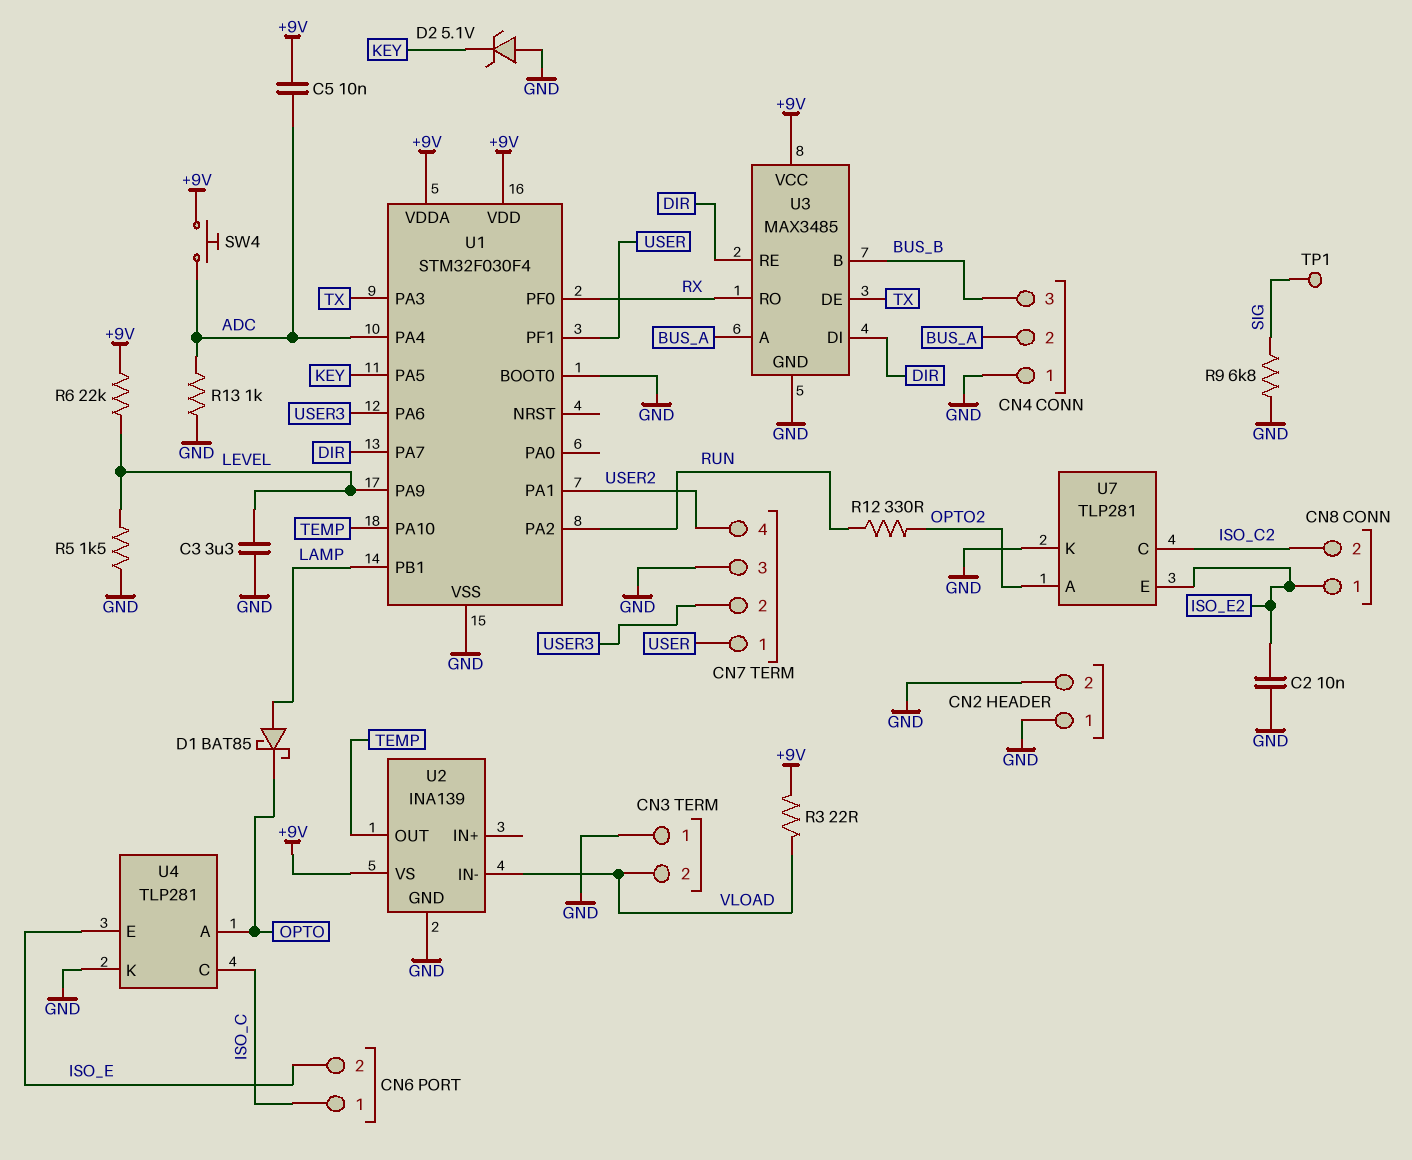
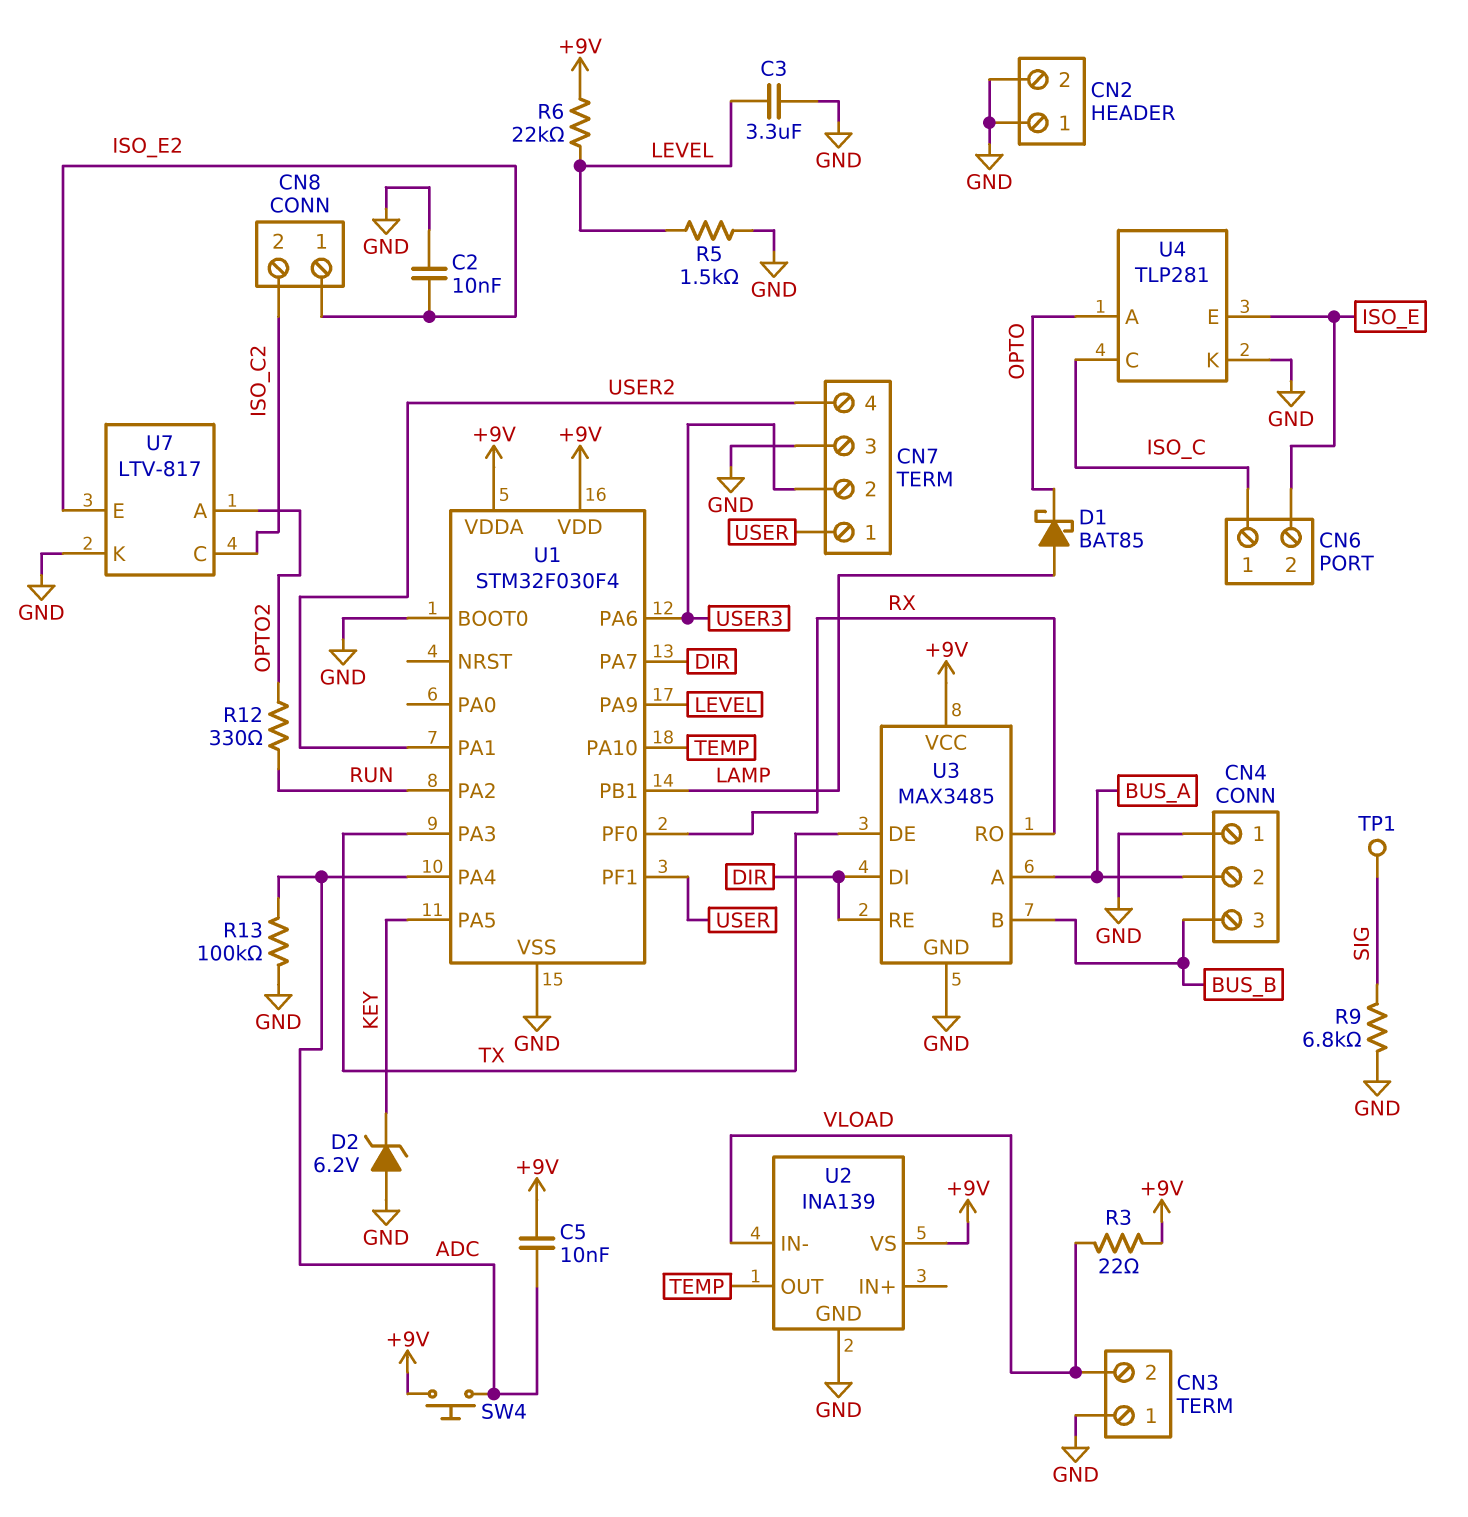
D2: zener 5.1V (A GND, K KEY) -> zener 6.2V (A GND, K KEY)
R13: 1k (ADC, GND) -> 100k (ADC, GND)
U7: TLP281 -> LTV-817

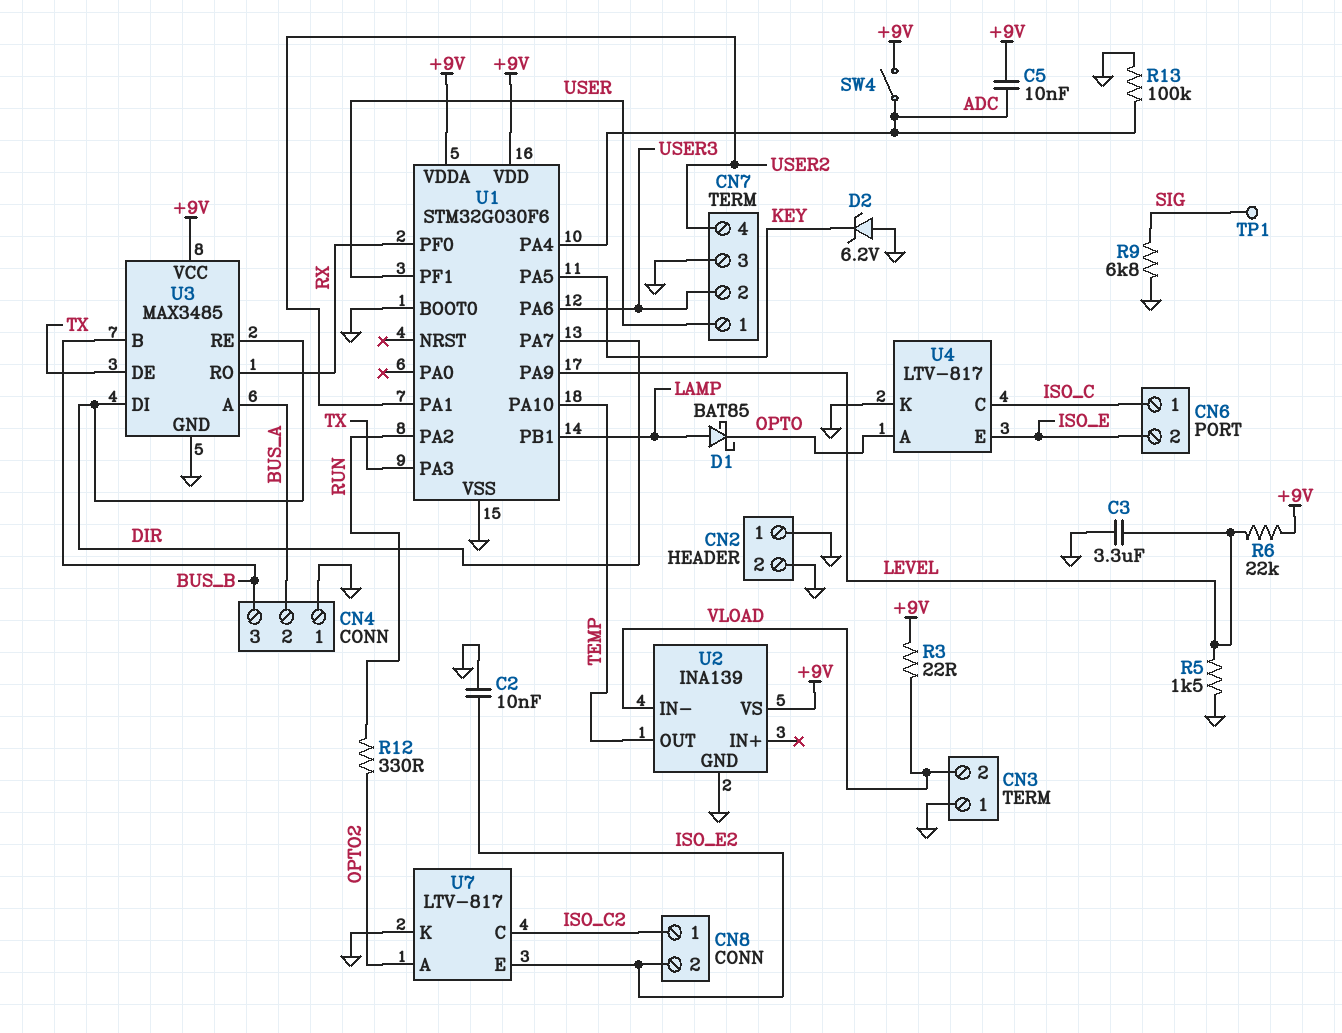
CN8 pin 1: ISO_E2 -> ISO_C2
CN8 pin 2: ISO_C2 -> ISO_E2
SW4: button (+9V, ADC) -> switch (+9V, ADC)
U1: STM32F030F4 -> STM32G030F6
U4: TLP281 -> LTV-817

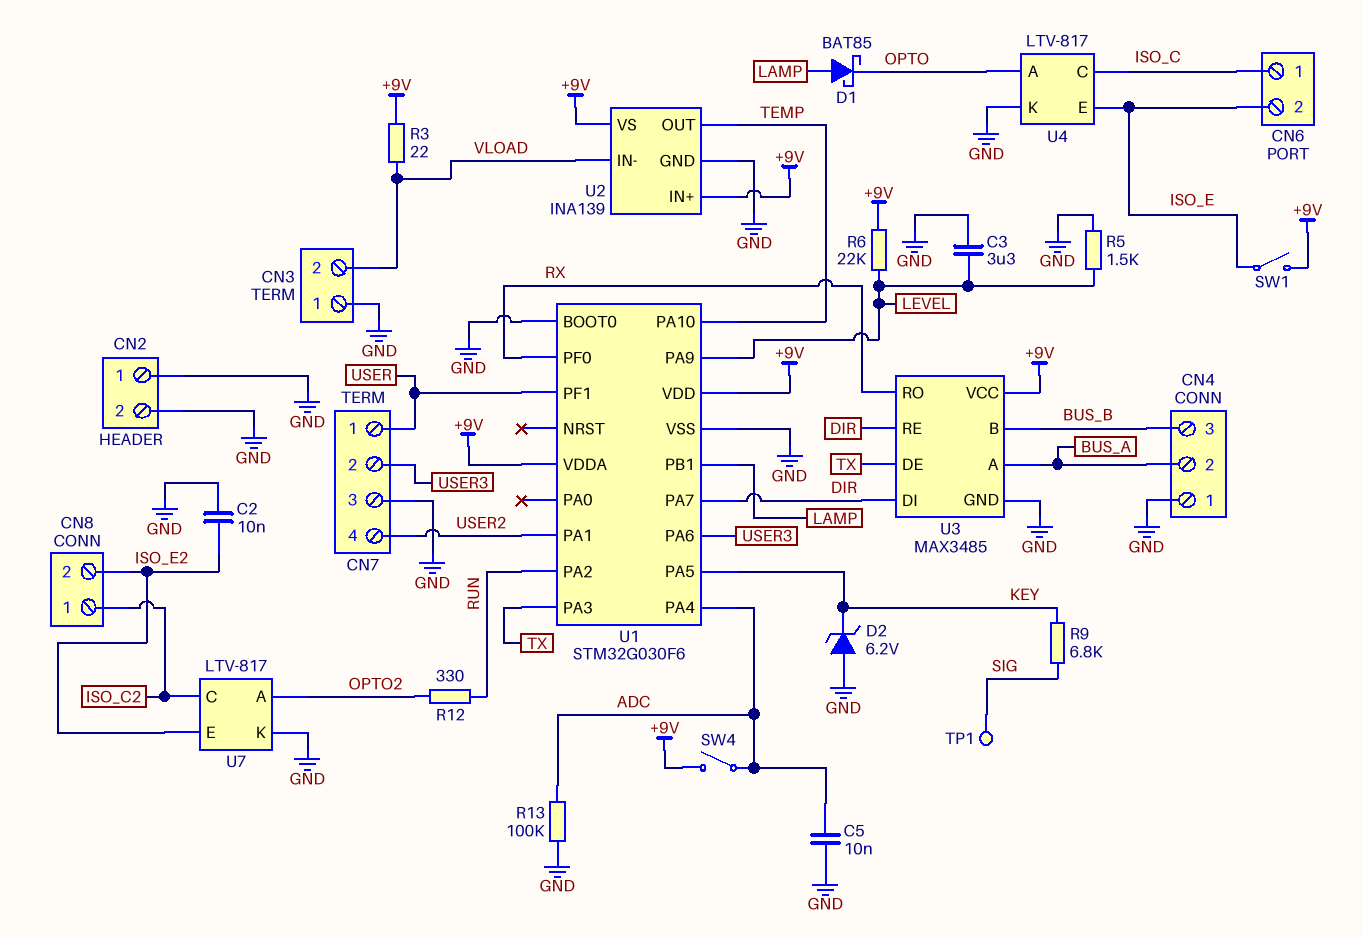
C5: 10nF (+9V, ADC) -> 10nF (ADC, GND)
R9: 6.8k (GND, SIG) -> 6.8k (KEY, SIG)
SW1: none -> switch (+9V, ISO_E)
U2 pin IN+: none -> +9V

